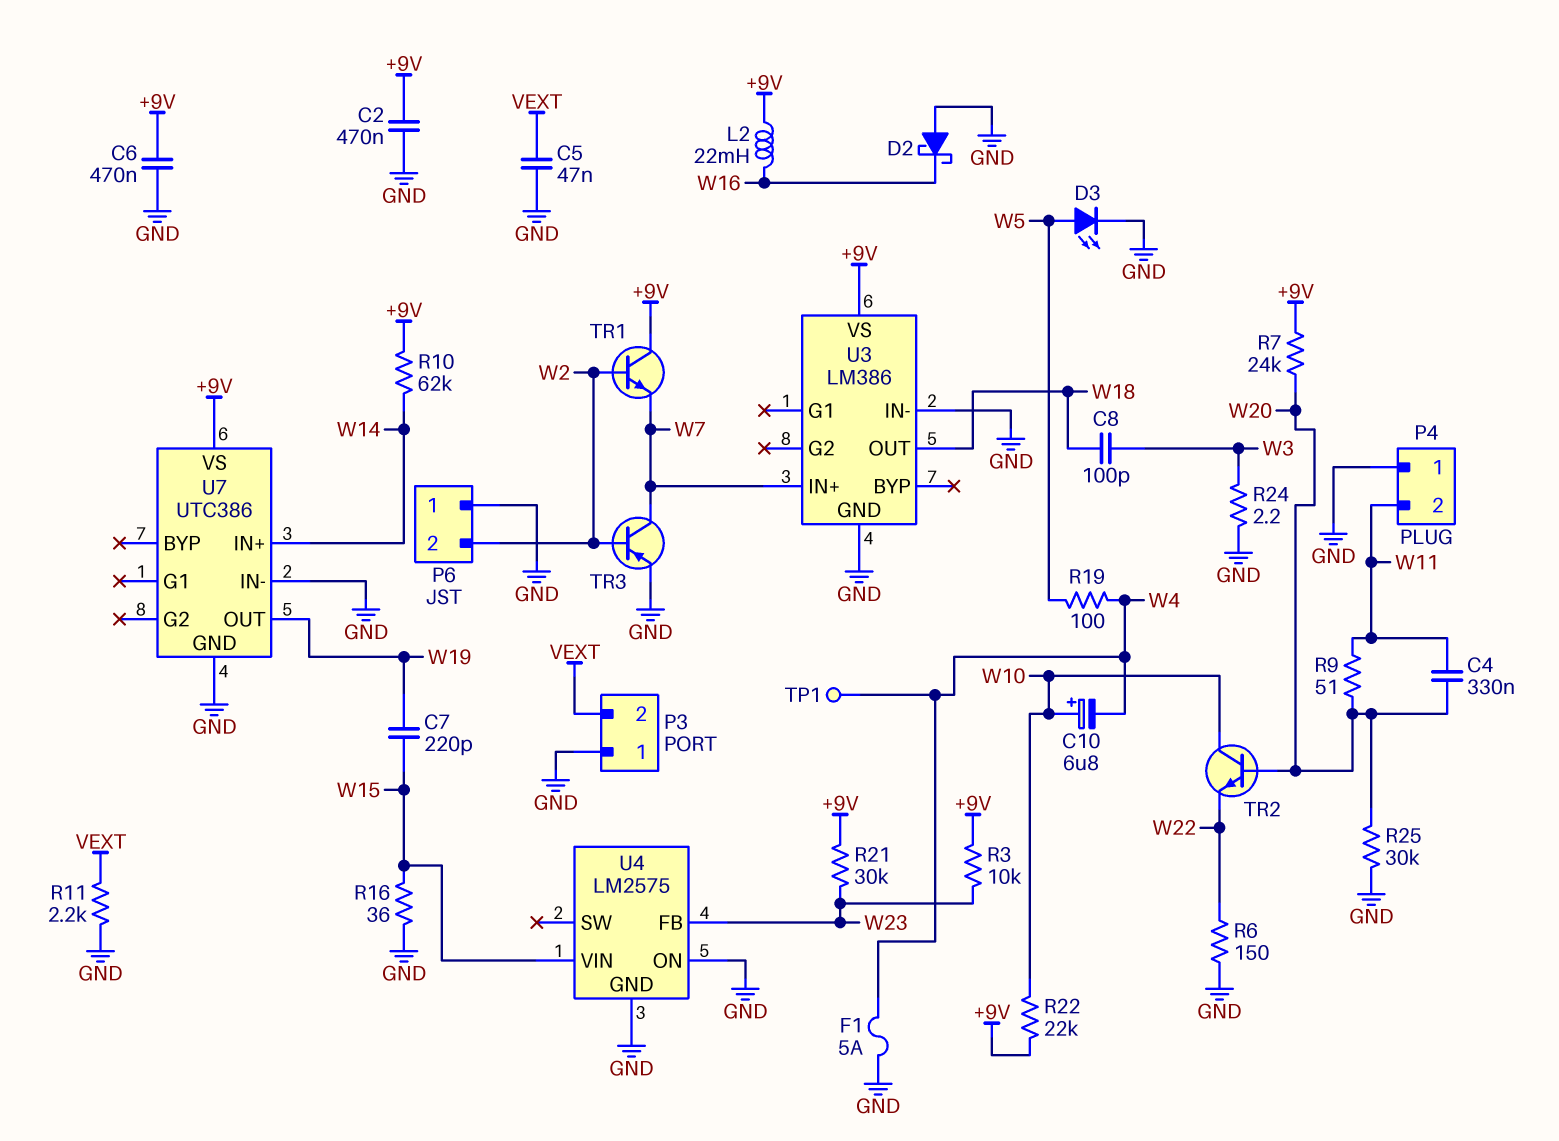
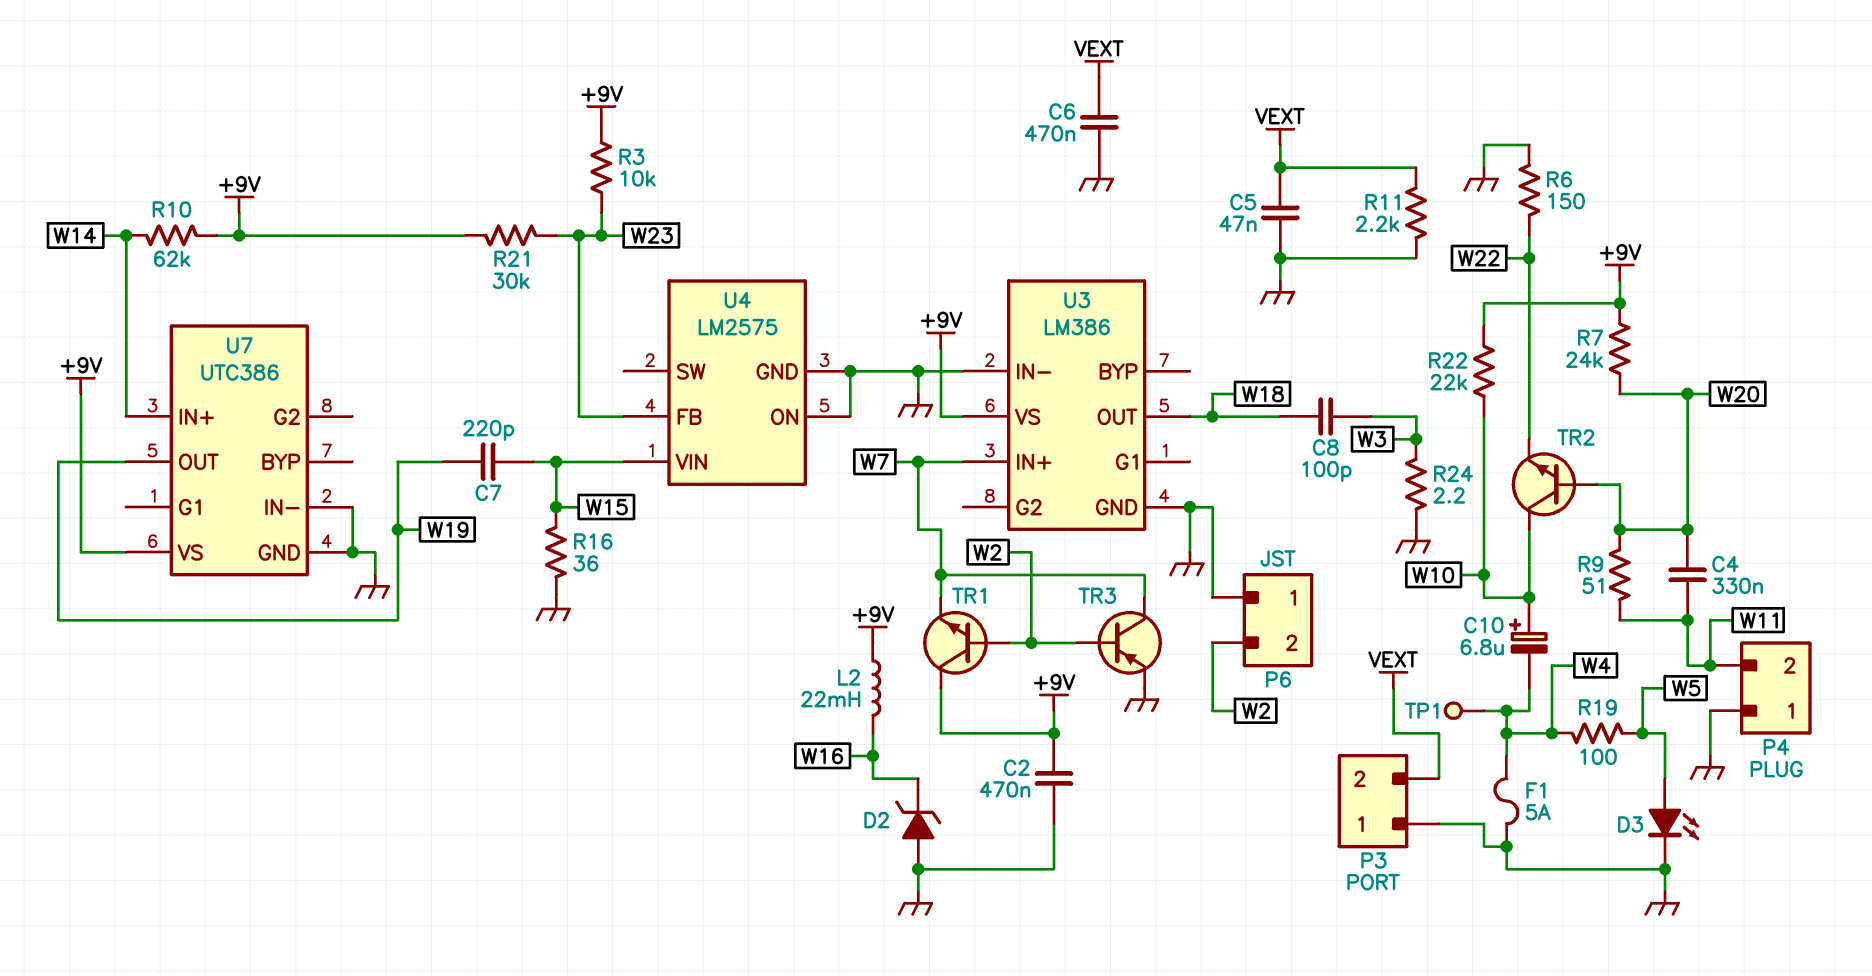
C6: 470nF (+9V, GND) -> 470nF (GND, VEXT)
D2: schottky (A GND, K W16) -> zener (A GND, K W16)
R25: 30k (GND, W20) -> none

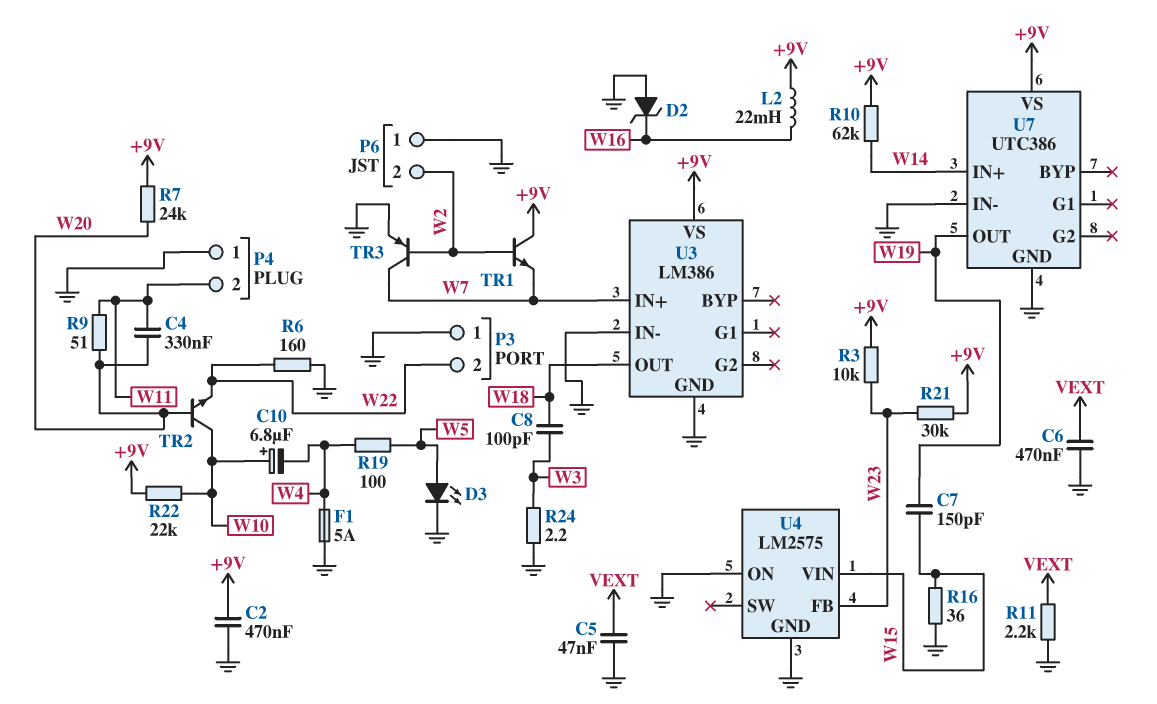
C7: 220pF (W15, W19) -> 150pF (W15, W19)
P3 pin 2: VEXT -> W22
R6: 150 (GND, W22) -> 160 (GND, W22)
TP1: test point (W4) -> none

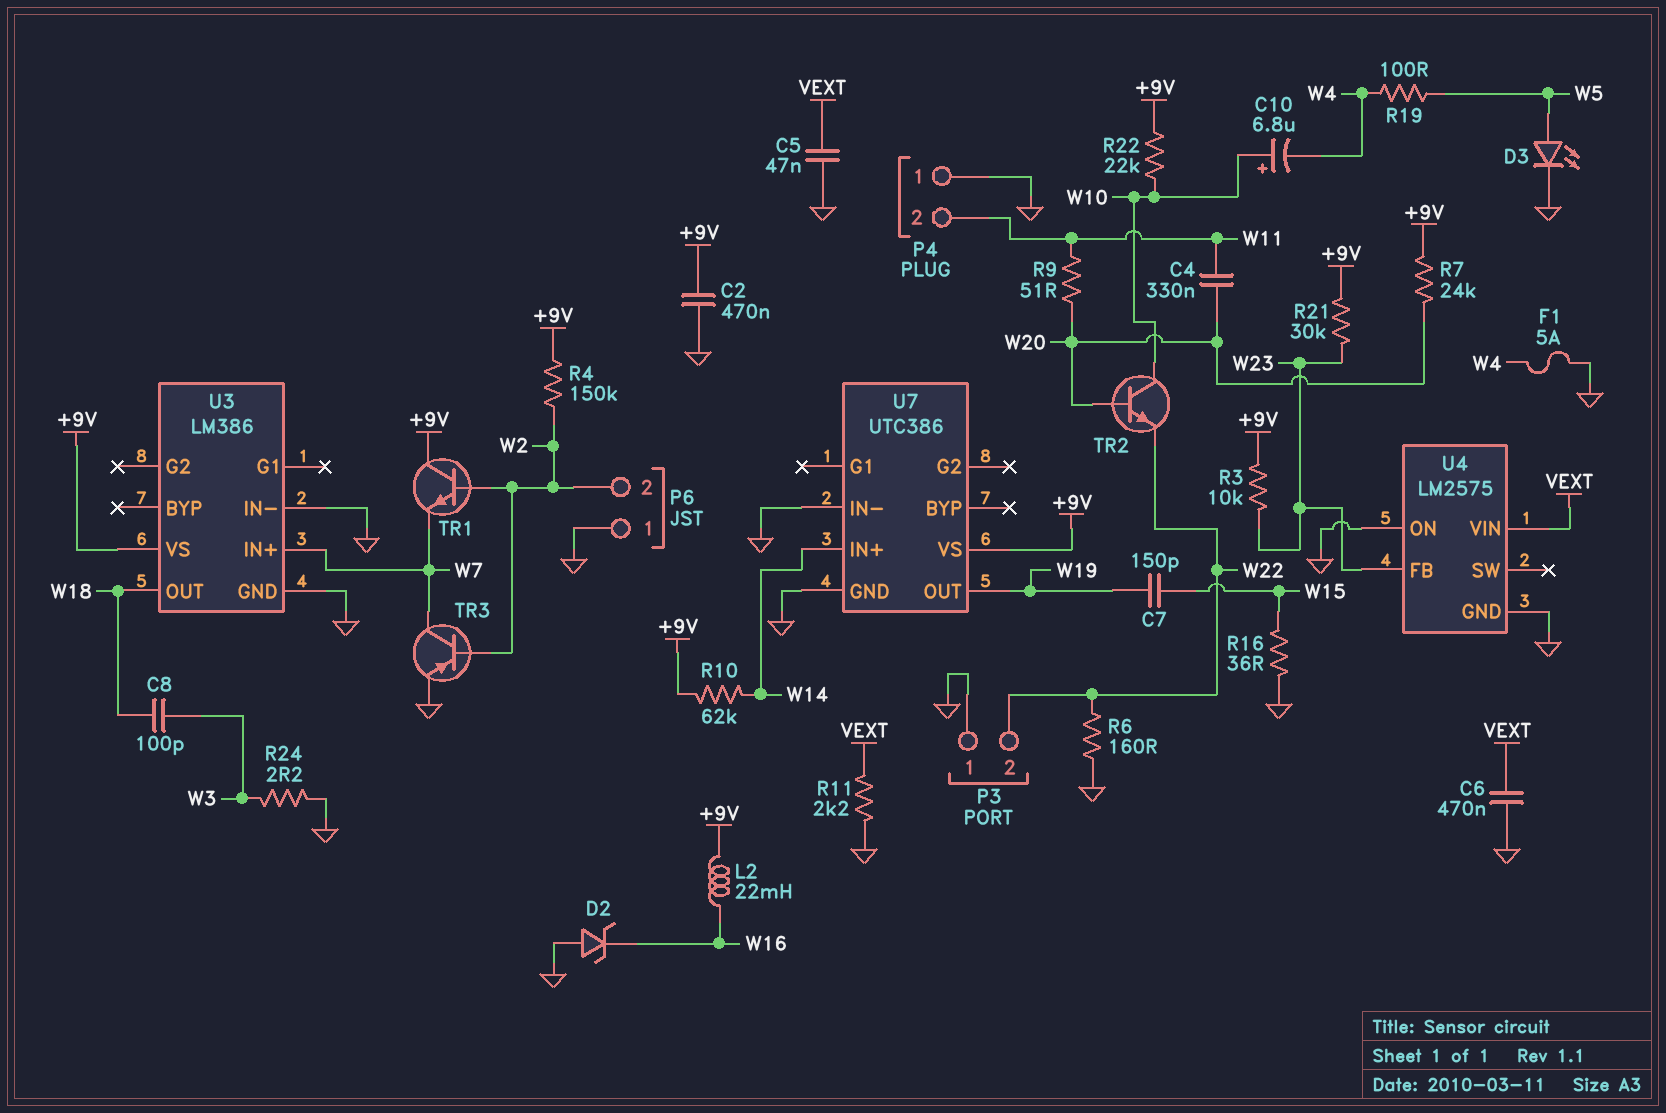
R4: none -> 150k (+9V, W2)
U4 pin VIN: W15 -> VEXT

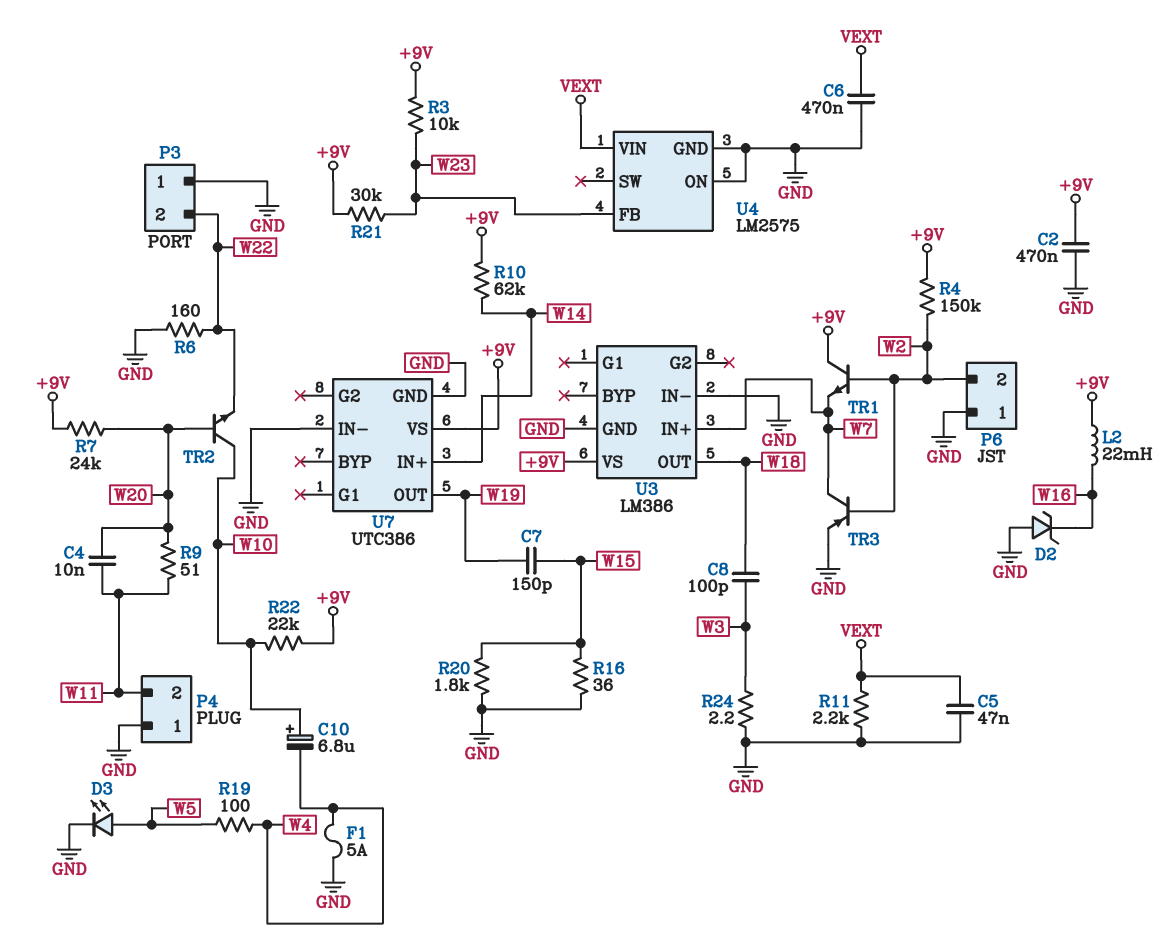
C4: 330nF (W11, W20) -> 10nF (W11, W20)
R20: none -> 1.8k (GND, W15)

